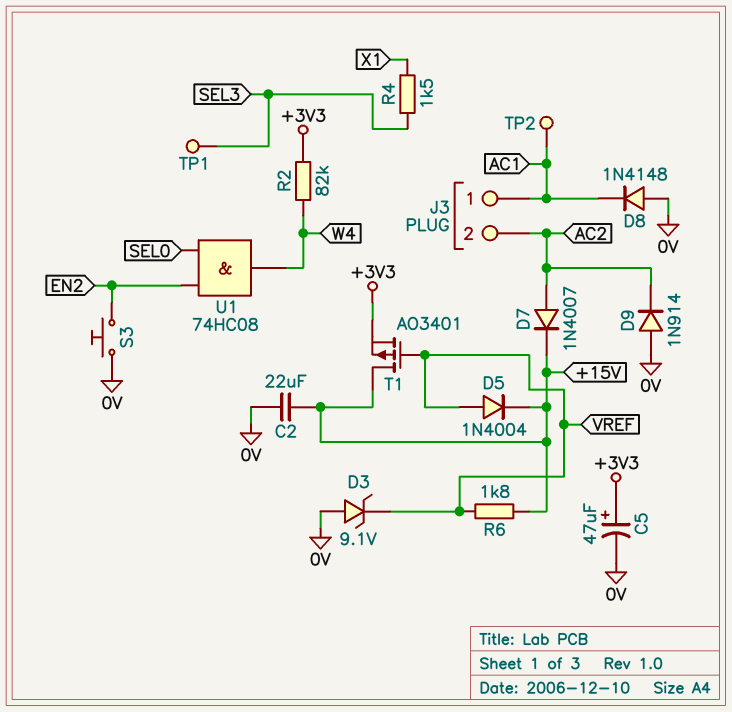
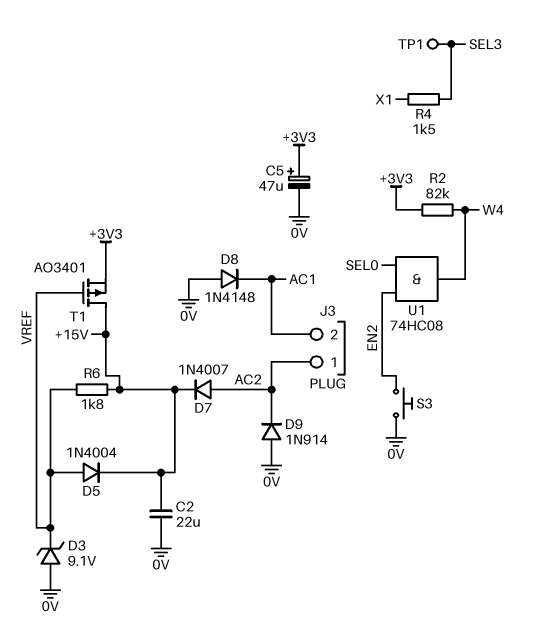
J3 pin 1: AC1 -> AC2
J3 pin 2: AC2 -> AC1
TP2: test point (AC1) -> none

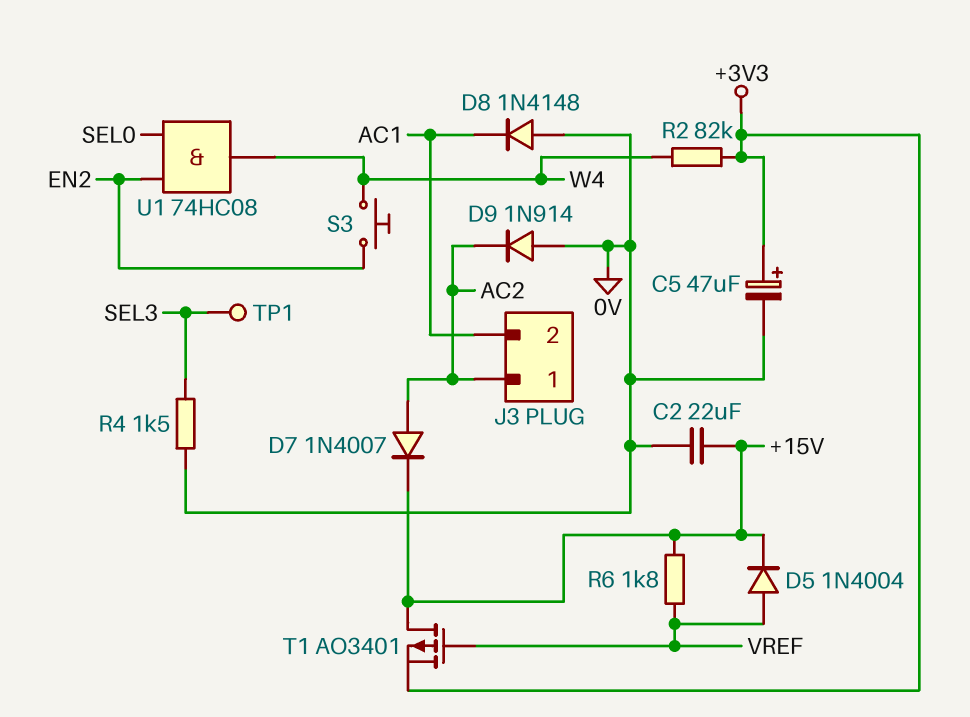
D3: zener 9.1V (A 0V, K VREF) -> none
R4: 1.5k (SEL3, X1) -> 1.5k (0V, SEL3)
S3: button (0V, EN2) -> button (EN2, W4)

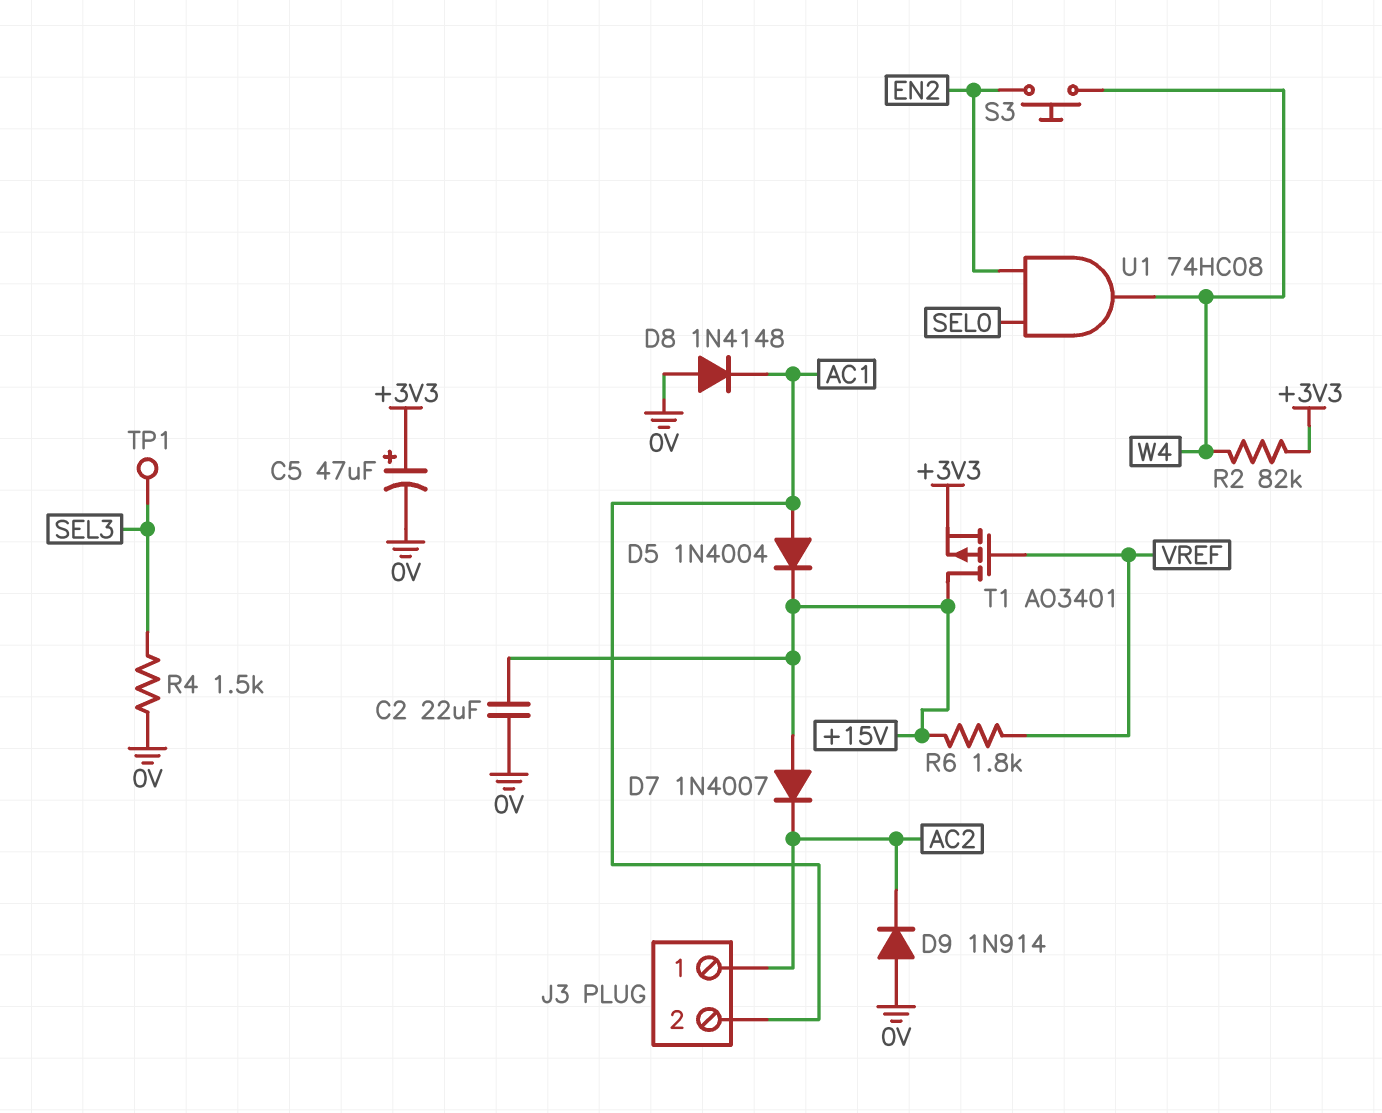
D5: diode 1N4004 (A VREF, K +15V) -> diode 1N4004 (A AC1, K +15V)
D7: diode 1N4007 (A AC2, K +15V) -> diode 1N4007 (A +15V, K AC2)

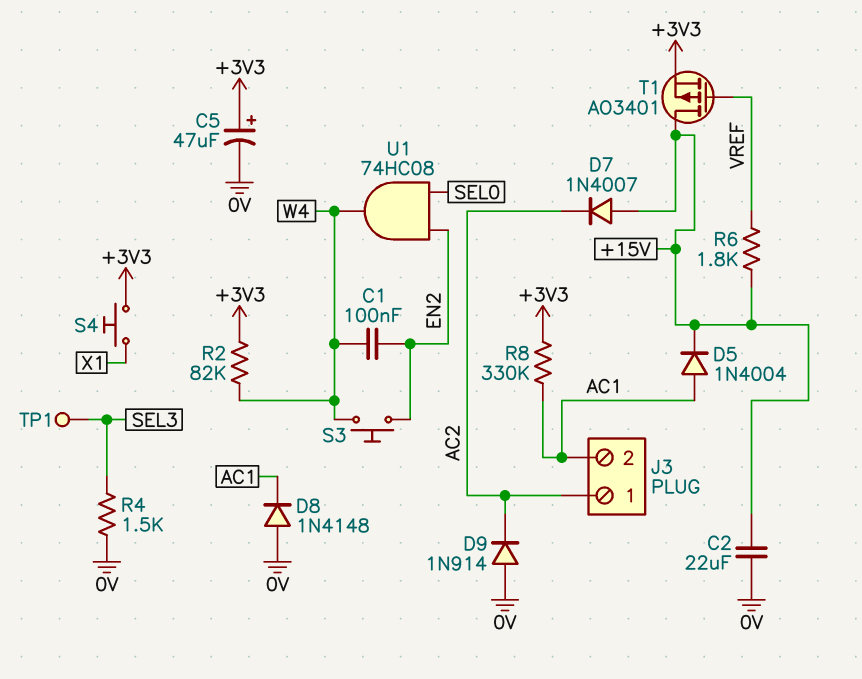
C1: none -> 100nF (EN2, W4)
R8: none -> 330k (+3V3, AC1)
S4: none -> button (+3V3, X1)

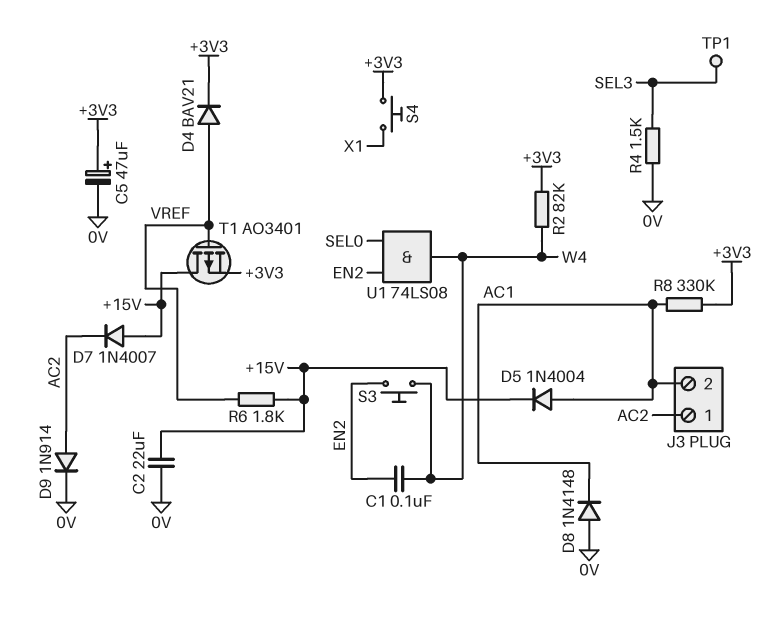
D4: none -> diode BAV21 (A VREF, K +3V3)
D9: diode 1N914 (A 0V, K AC2) -> diode 1N914 (A AC2, K 0V)
U1: AND 74HC08 (in EN2, in SEL0, out W4) -> AND 74LS08 (in EN2, in SEL0, out W4)

